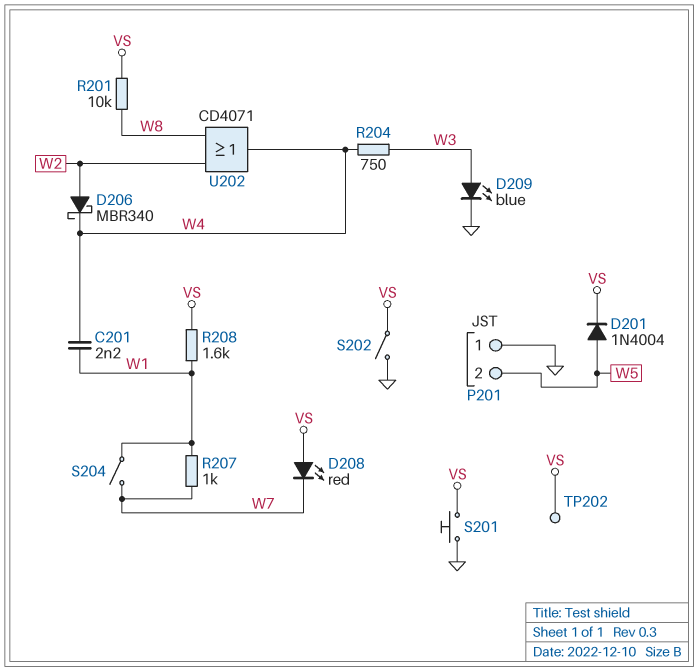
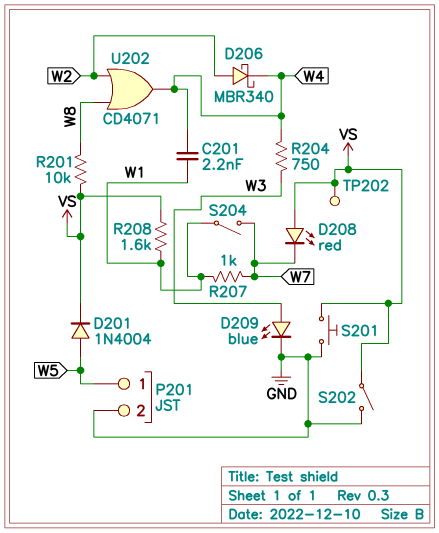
P201 pin 1: GND -> W5
P201 pin 2: W5 -> GND

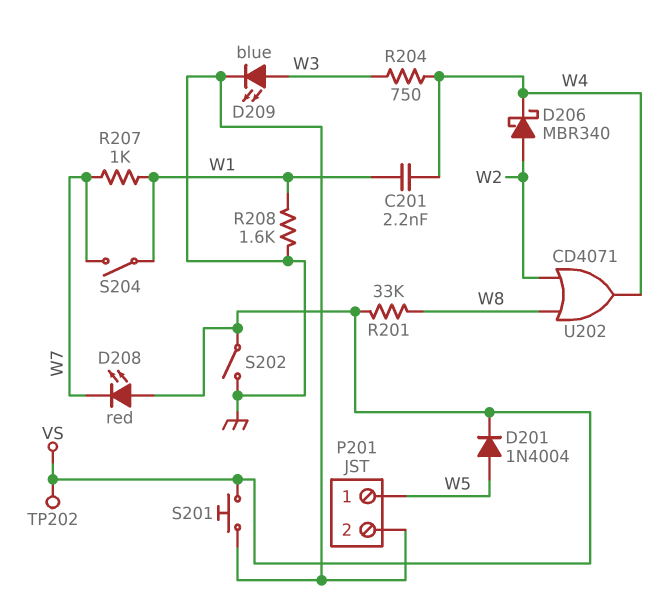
R201: 10k (VS, W8) -> 33k (VS, W8)
R208: 1.6k (VS, W1) -> 1.6k (GND, W1)

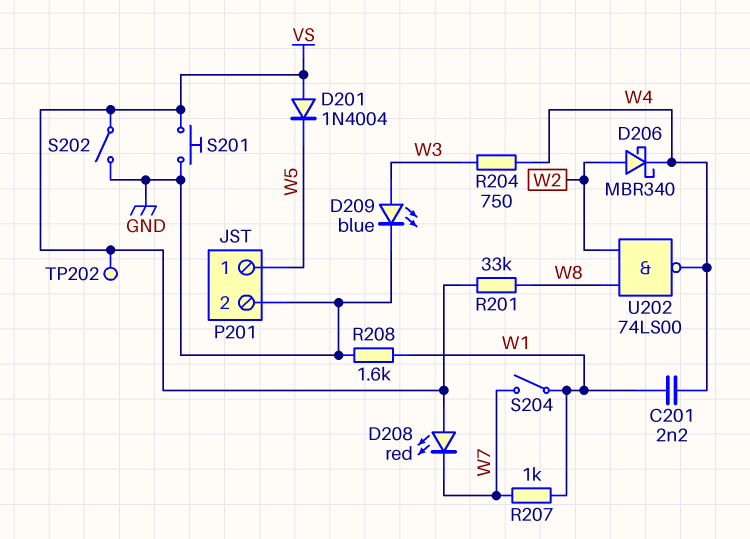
D201: diode 1N4004 (A W5, K VS) -> diode 1N4004 (A VS, K W5)
U202: OR CD4071 (in W2, in W8, out W4) -> NAND 74LS00 (in W2, in W8, out W4)

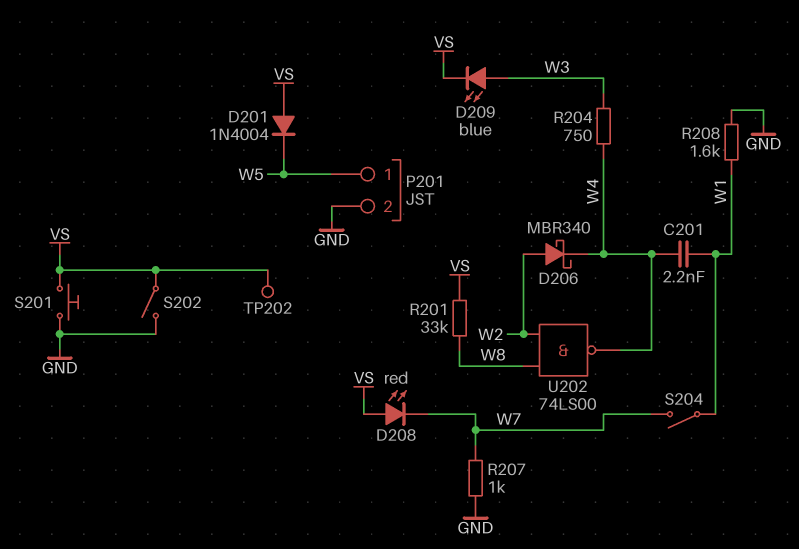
D209: LED blue (A W3, K GND) -> LED blue (A W3, K VS)
R207: 1k (W1, W7) -> 1k (GND, W7)

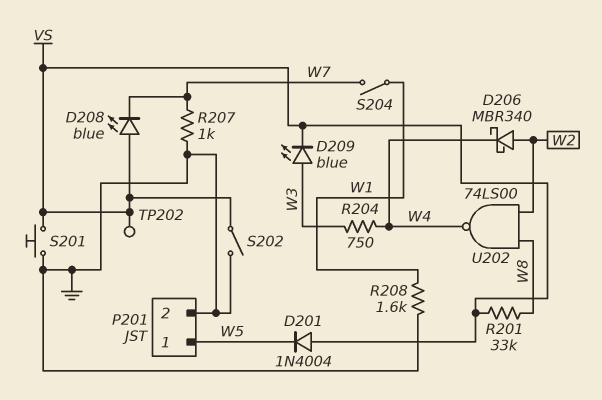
C201: 2.2nF (W1, W4) -> none
D208: LED red (A VS, K W7) -> LED blue (A VS, K W7)

